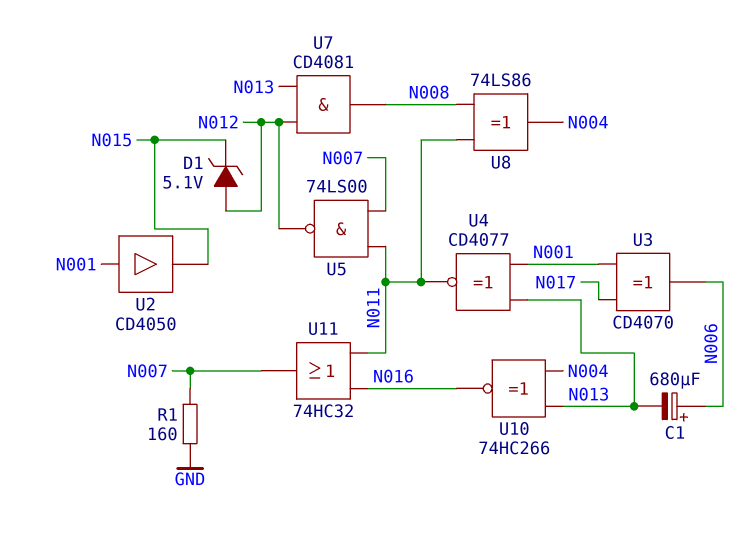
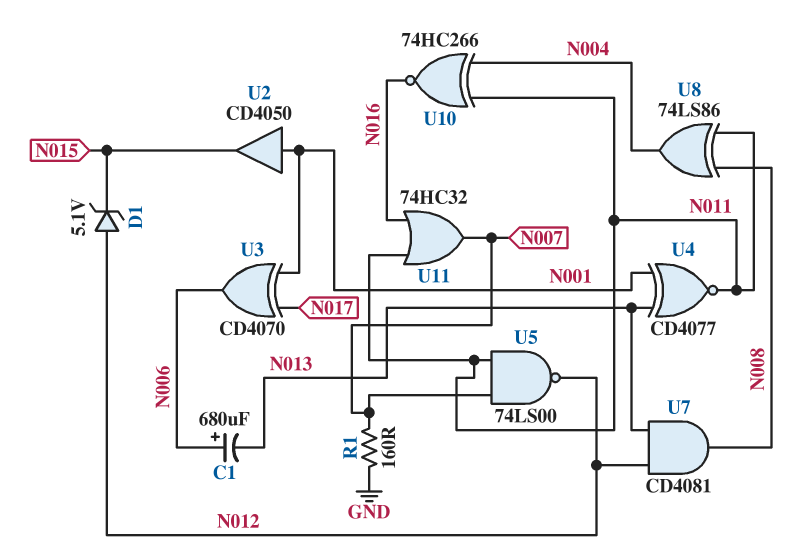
U10: XNOR 74HC266 (in N004, in N013, out N016) -> XNOR 74HC266 (in N004, in N011, out N016)

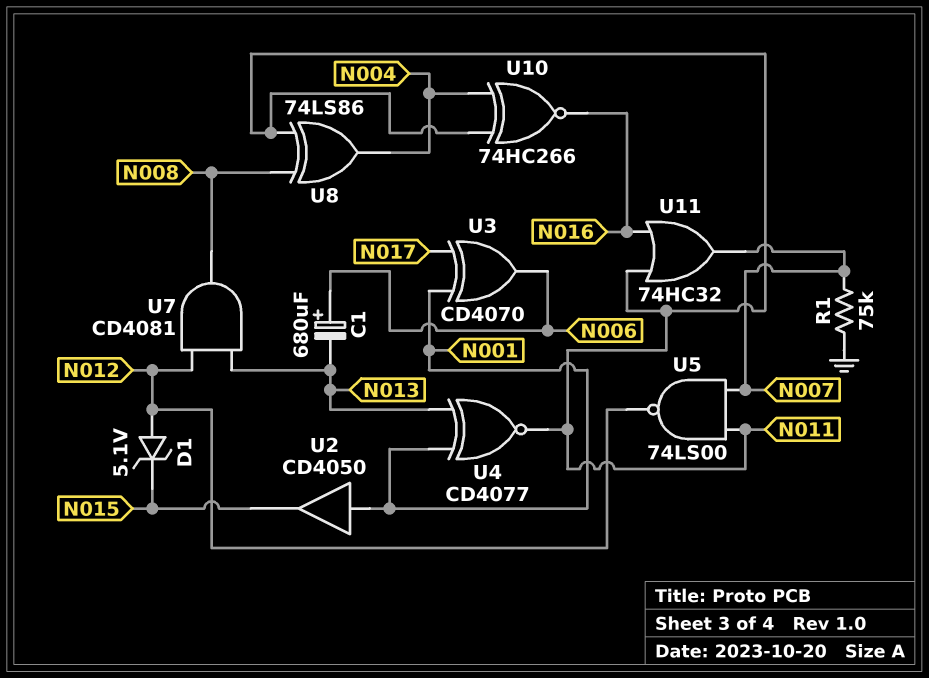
R1: 160 (GND, N007) -> 75k (GND, N007)

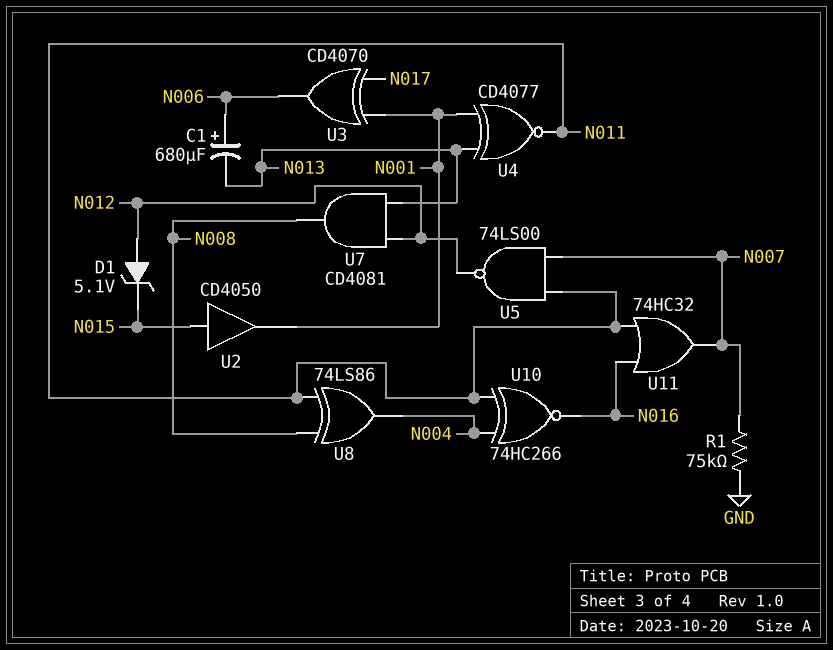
U2: buffer CD4050 (in N001, out N015) -> buffer CD4050 (in N015, out N001)

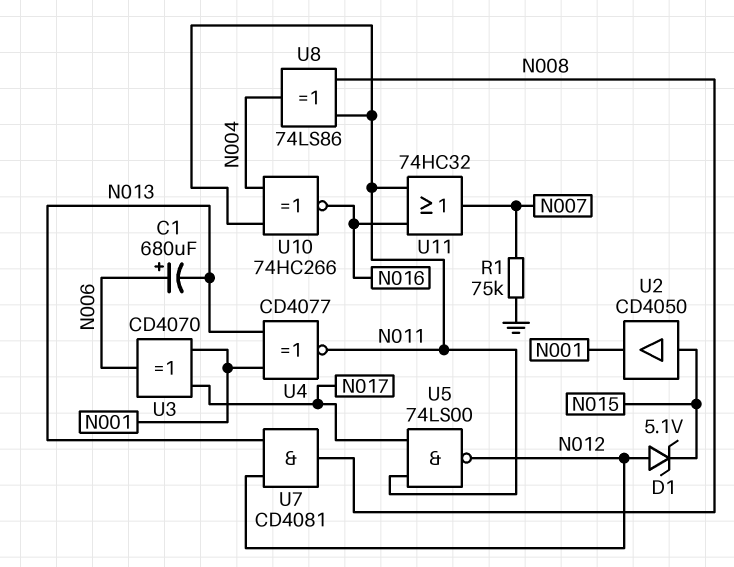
U5: NAND 74LS00 (in N007, in N011, out N012) -> NAND 74LS00 (in N011, in N017, out N012)

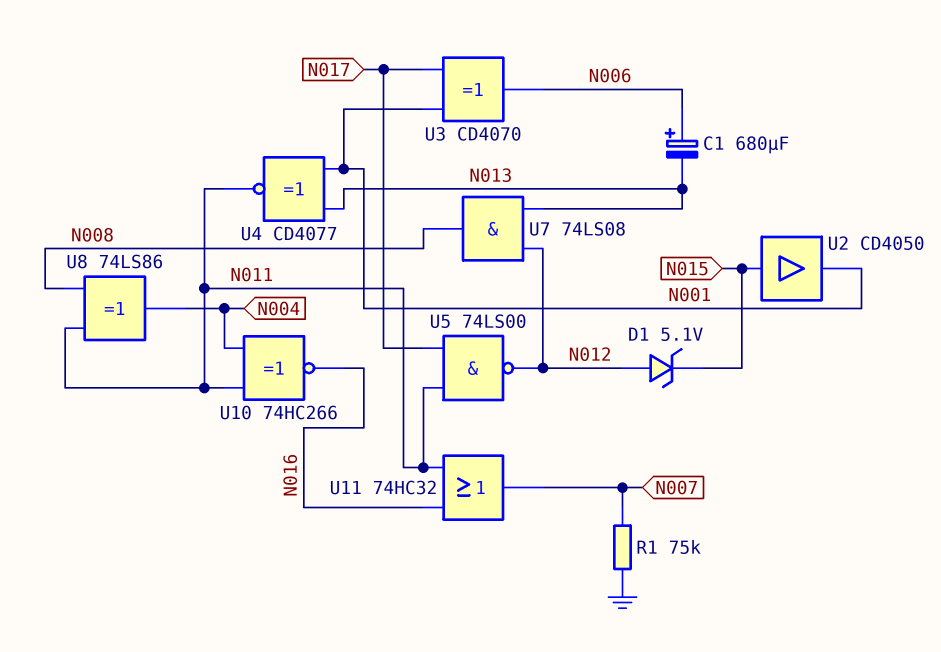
U7: AND CD4081 (in N012, in N013, out N008) -> AND 74LS08 (in N012, in N013, out N008)

